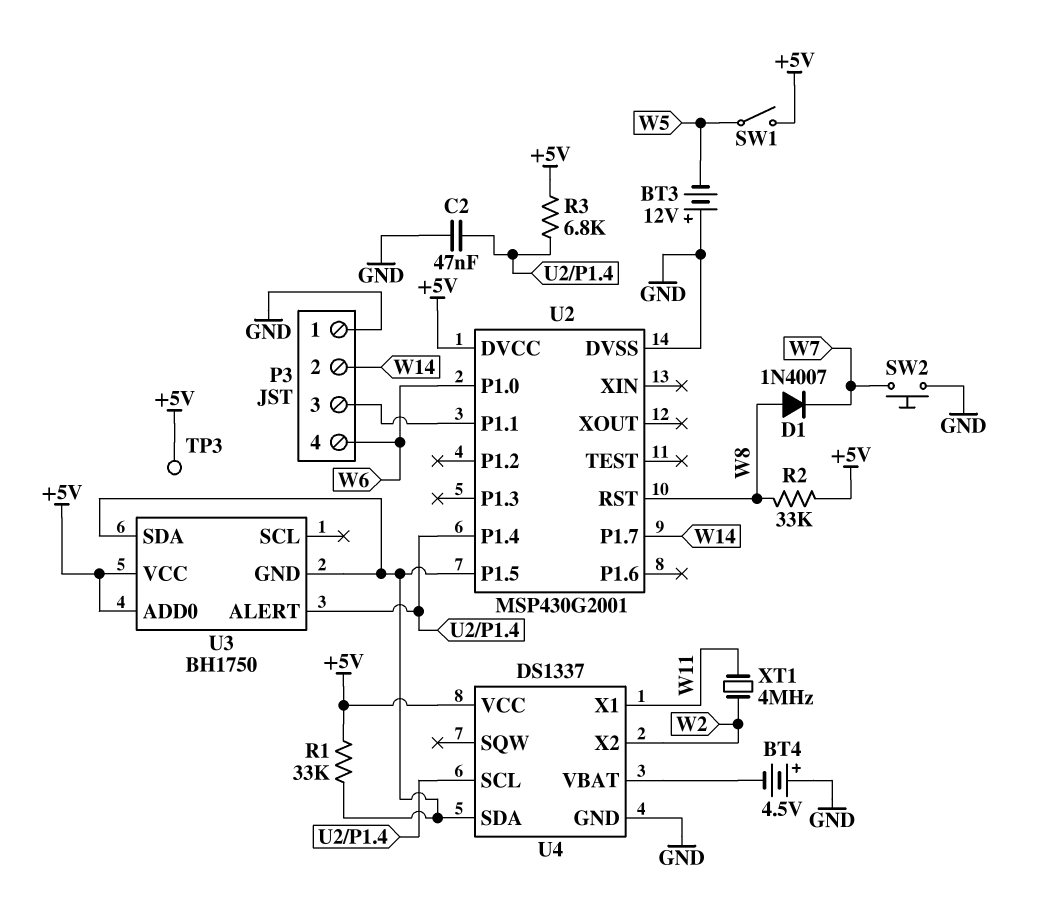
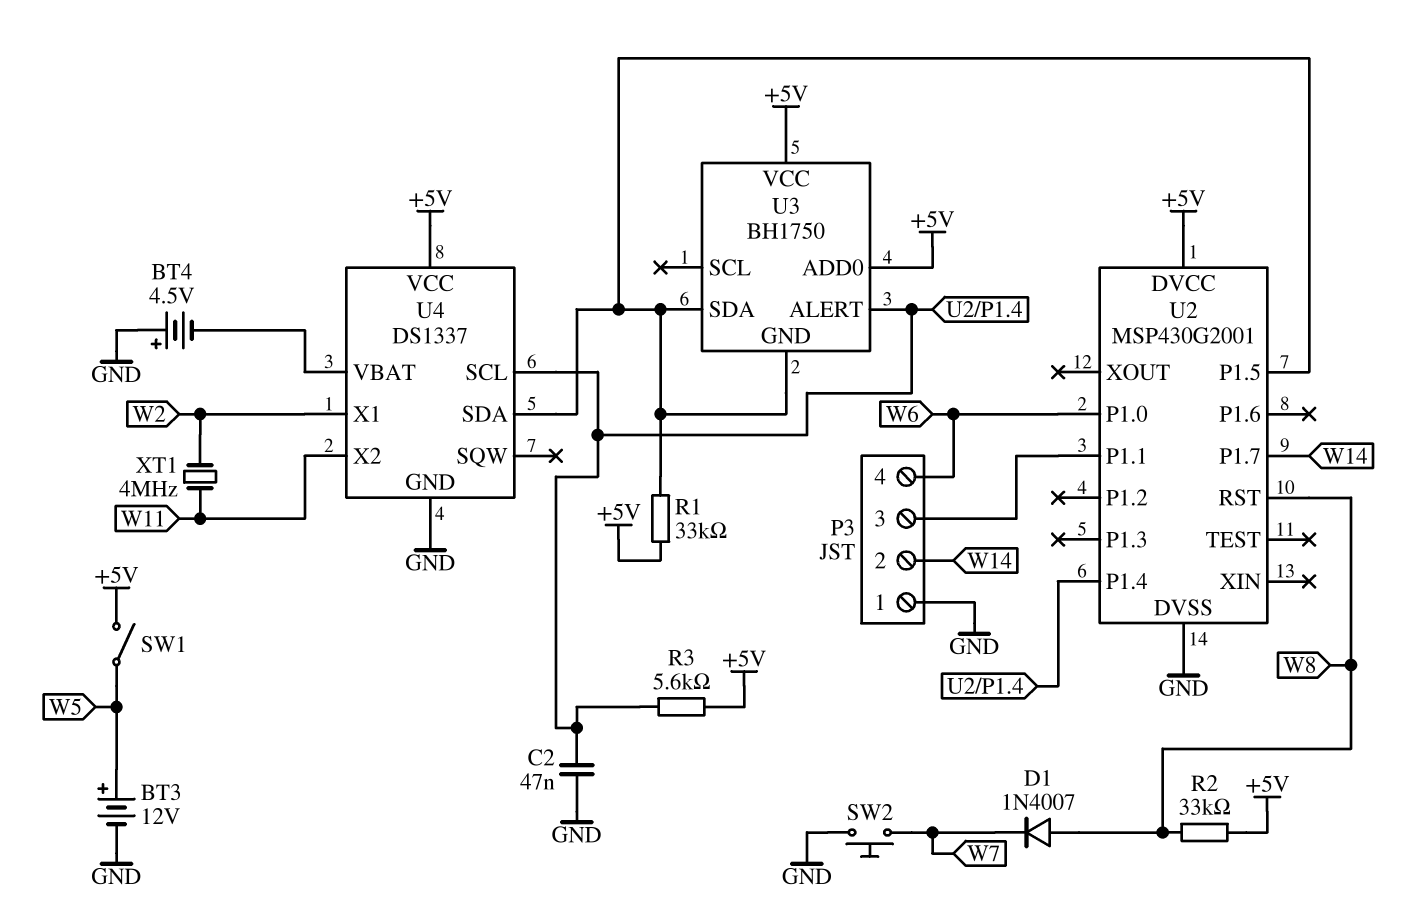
BT3: 12V (plus GND, minus W5) -> 12V (plus W5, minus GND)
R3: 6.8k (+5V, U2/P1.4) -> 5.6k (+5V, U2/P1.4)
TP3: test point (+5V) -> none
U4 pin X1: W11 -> W2
U4 pin X2: W2 -> W11

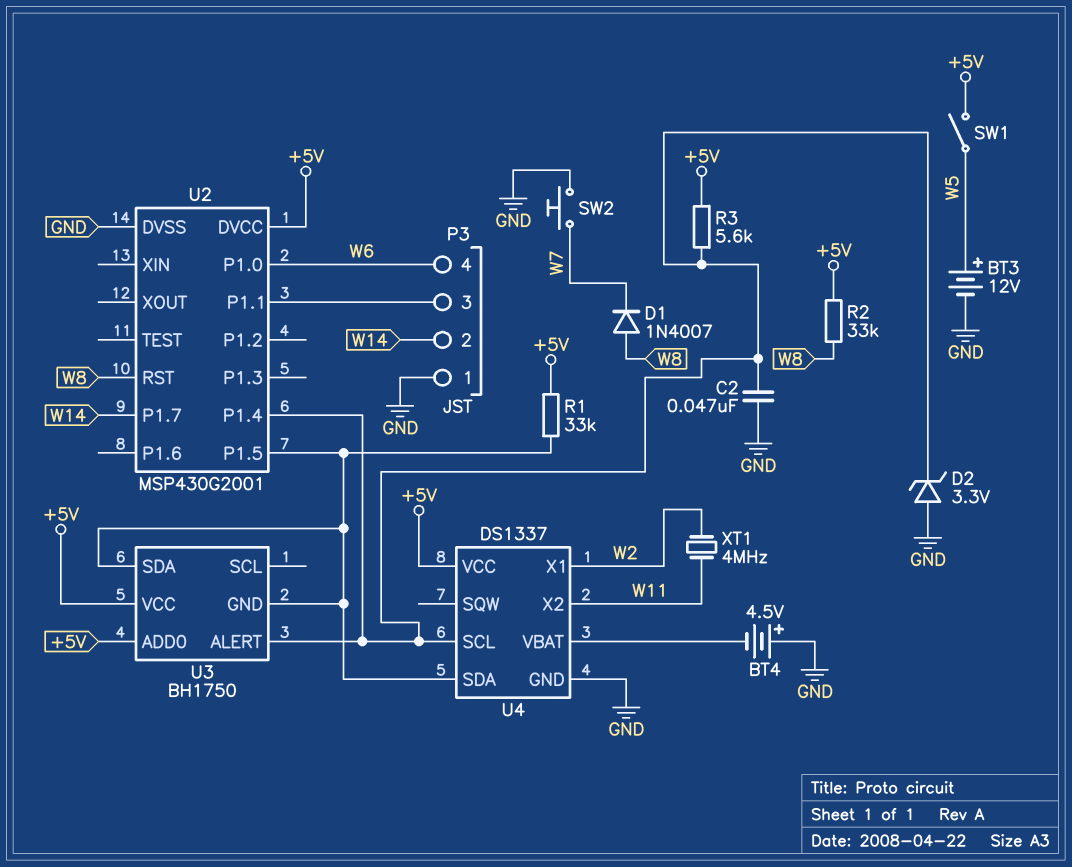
D2: none -> zener 3.3V (A GND, K U2/P1.4)

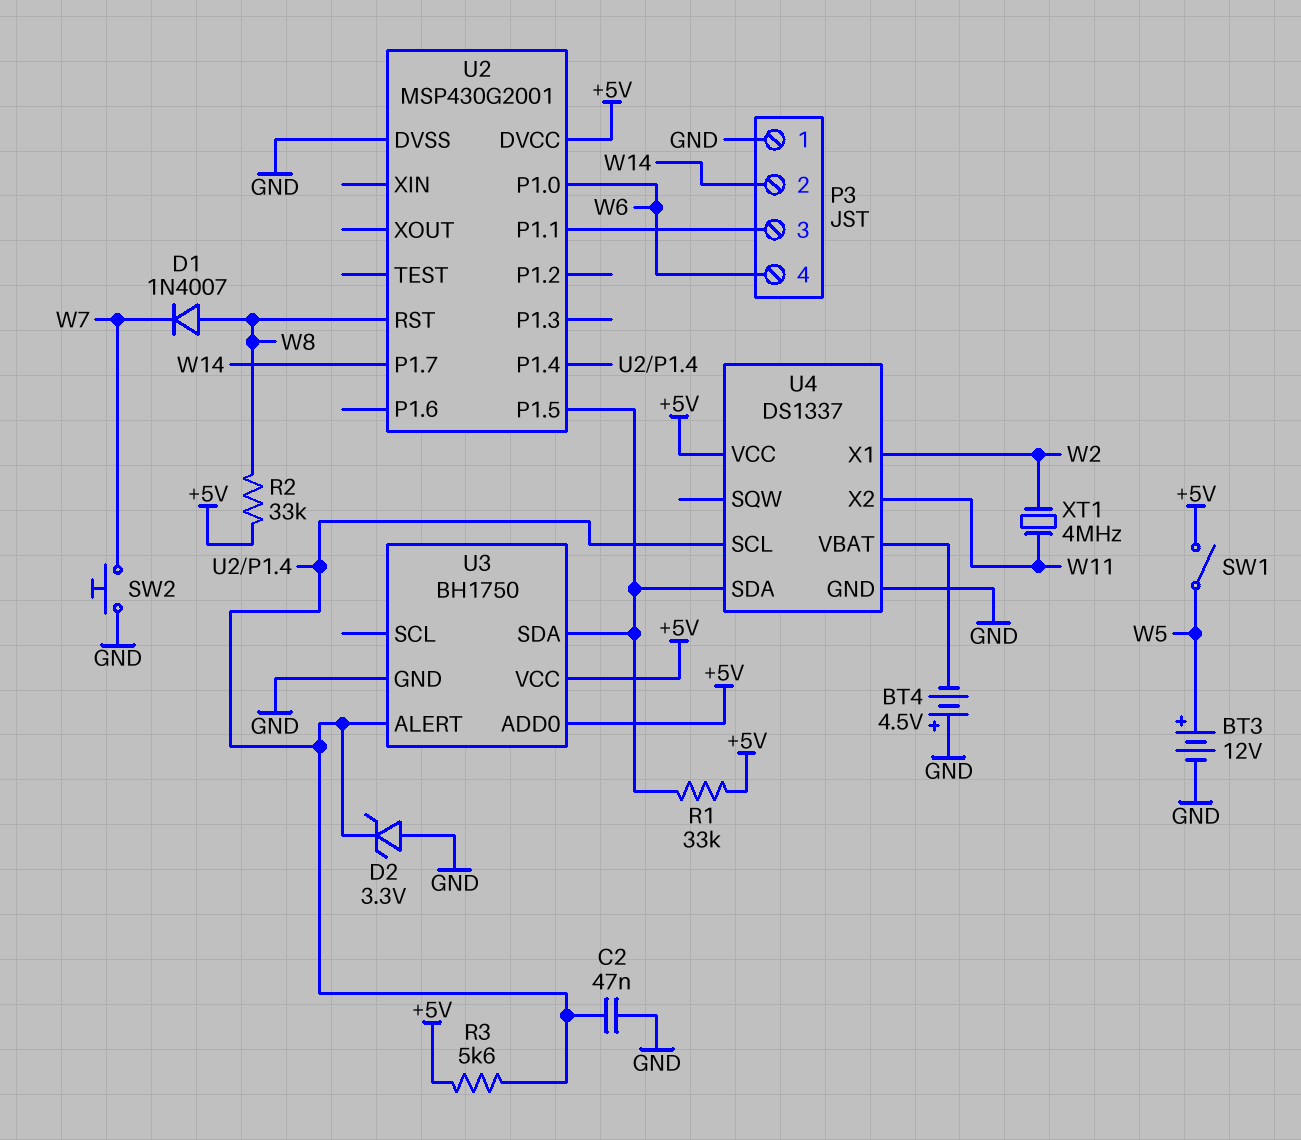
U3 pin GND: U2/P1.5 -> GND

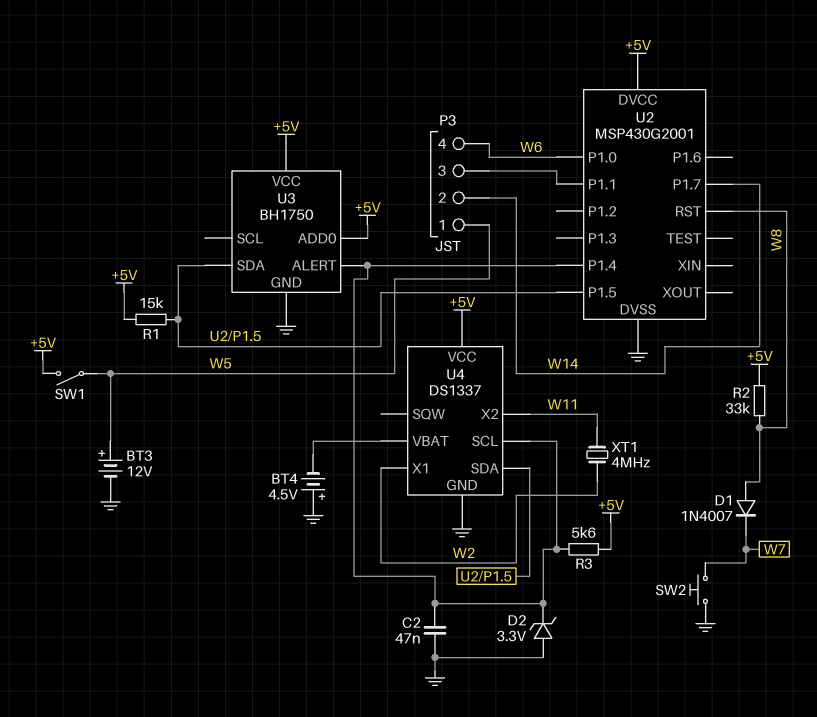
P3 pin 1: GND -> W5
R1: 33k (+5V, U2/P1.5) -> 15k (+5V, U2/P1.5)

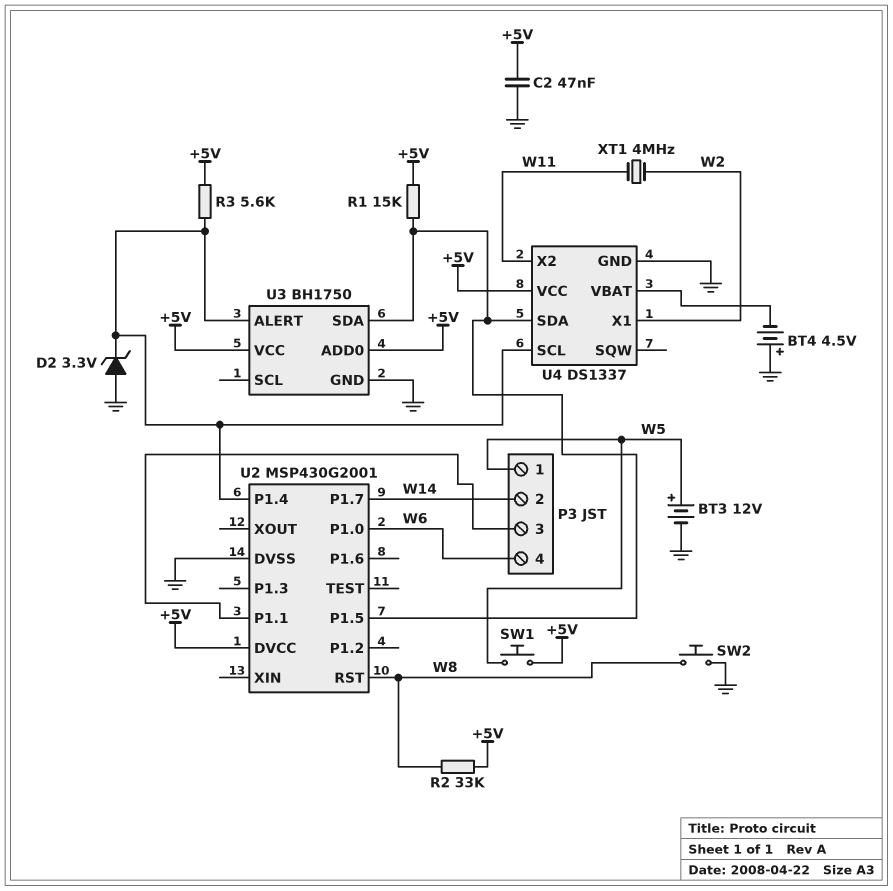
C2: 47nF (GND, U2/P1.4) -> 47nF (+5V, GND)
D1: diode 1N4007 (A W8, K W7) -> none
SW1: switch (+5V, W5) -> button (+5V, W5)
SW2: button (GND, W7) -> button (GND, W8)

